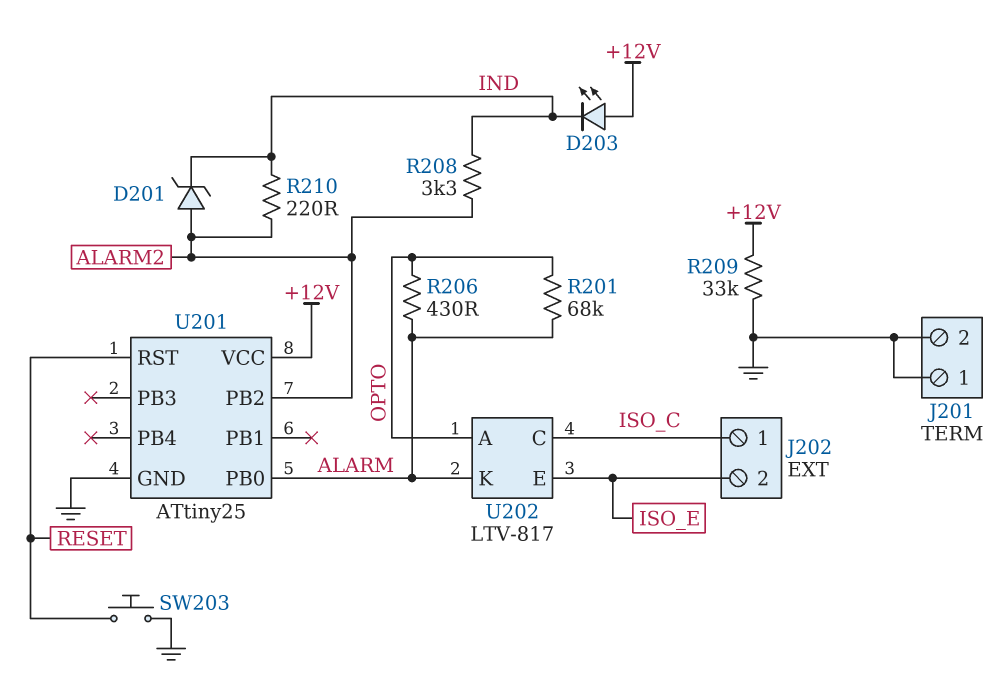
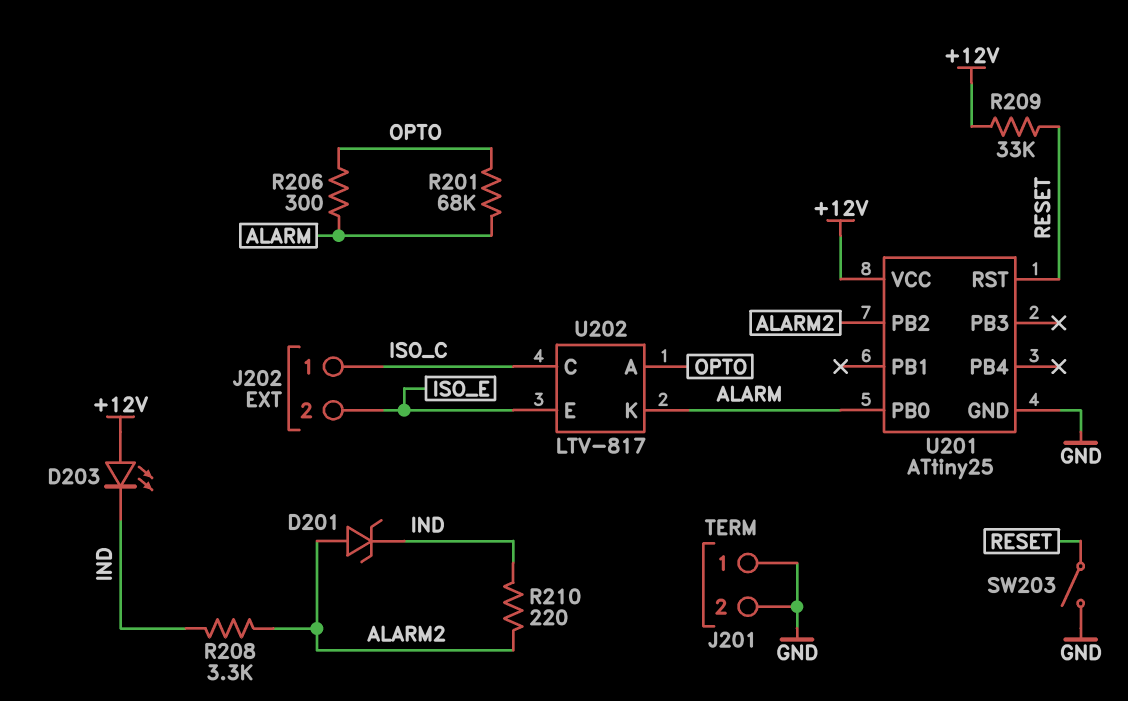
R206: 430 (ALARM, OPTO) -> 300 (ALARM, OPTO)
R209: 33k (+12V, GND) -> 33k (+12V, RESET)
SW203: button (GND, RESET) -> switch (GND, RESET)

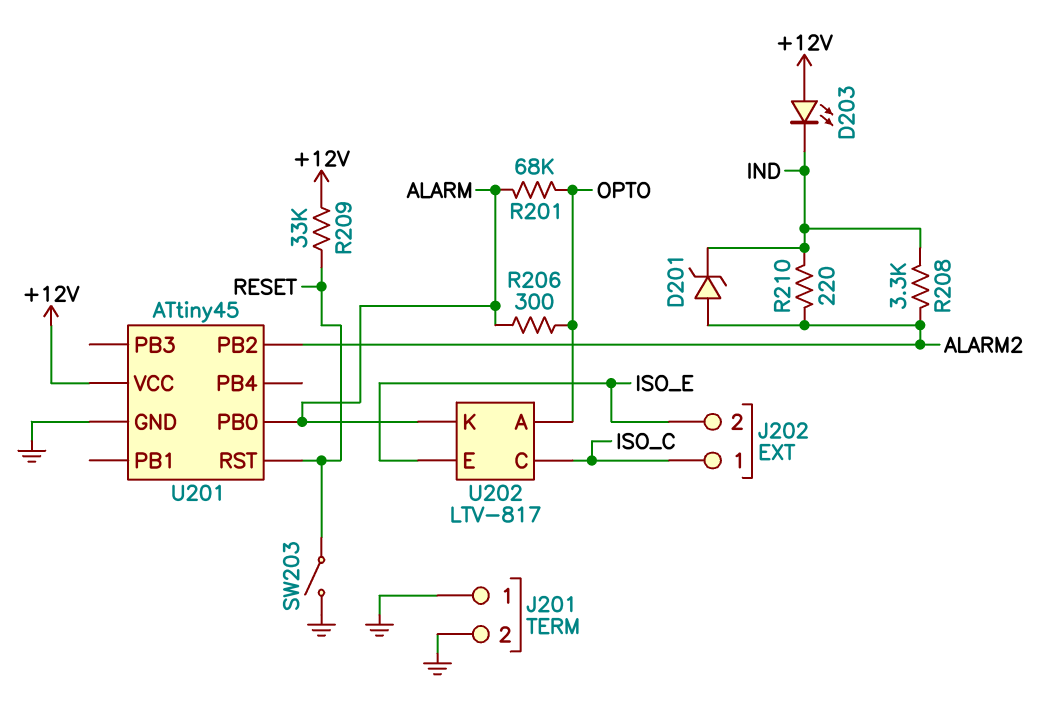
U201: ATtiny25 -> ATtiny45

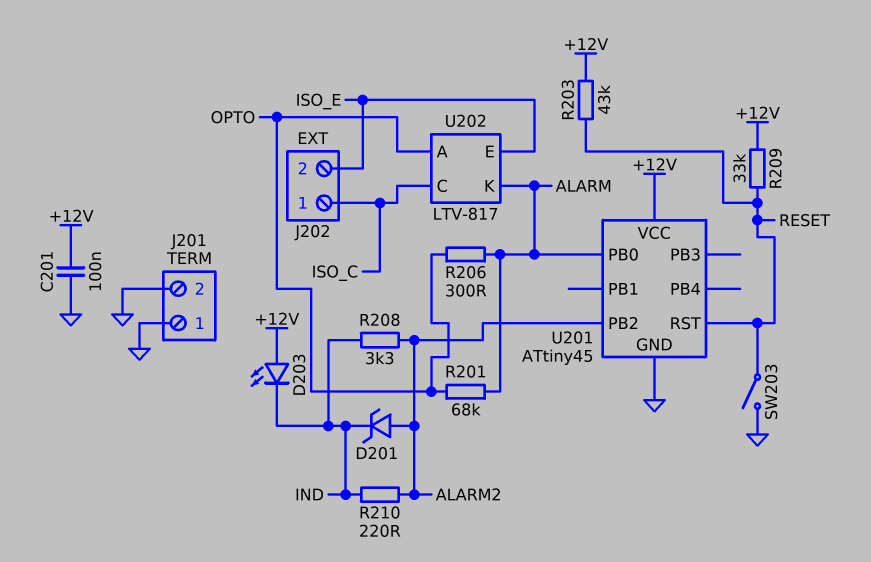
C201: none -> 100nF (+12V, GND)
R203: none -> 43k (+12V, RESET)

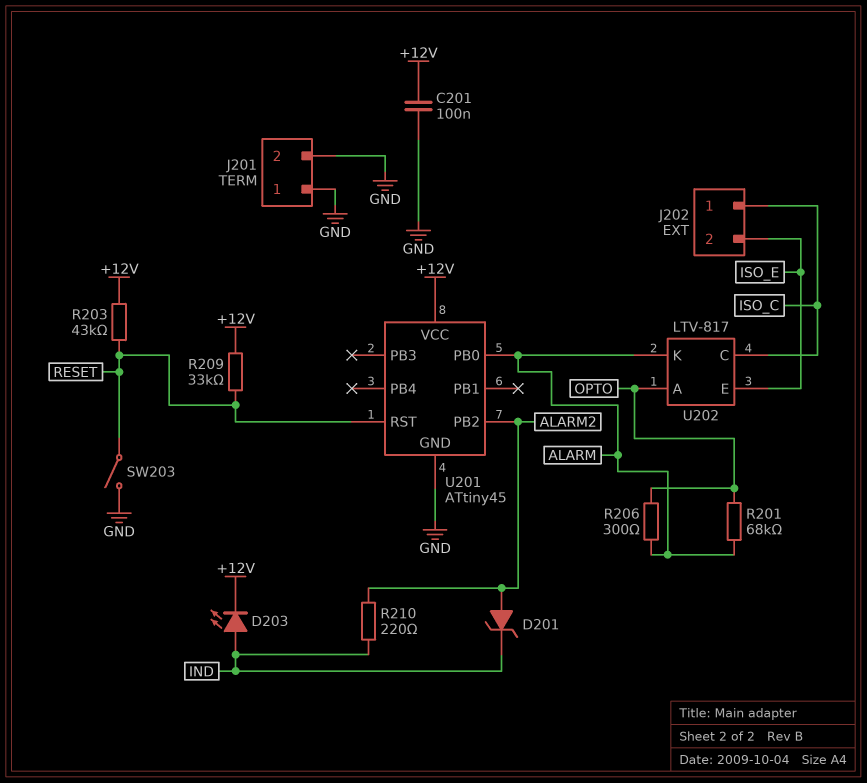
D203: LED (A +12V, K IND) -> LED (A IND, K +12V)
R208: 3.3k (ALARM2, IND) -> none

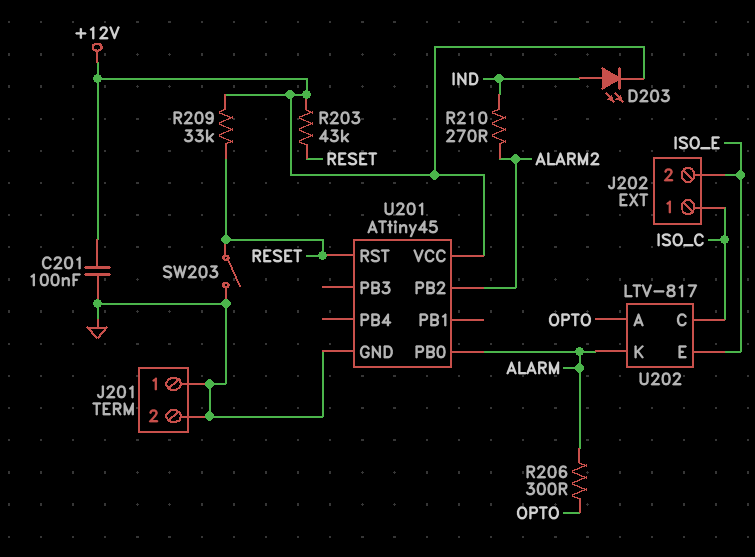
D201: zener (A ALARM2, K IND) -> none
R201: 68k (ALARM, OPTO) -> none
R210: 220 (ALARM2, IND) -> 270 (ALARM2, IND)

